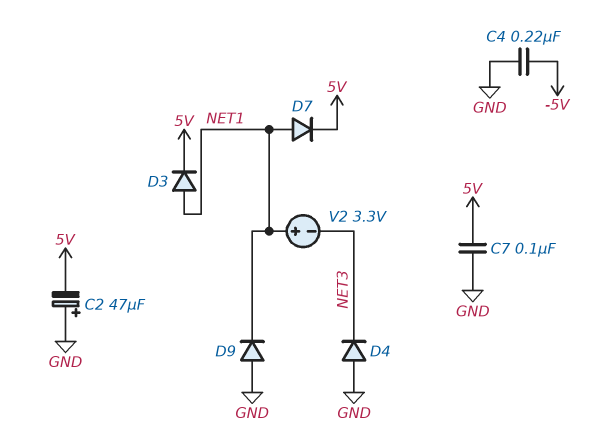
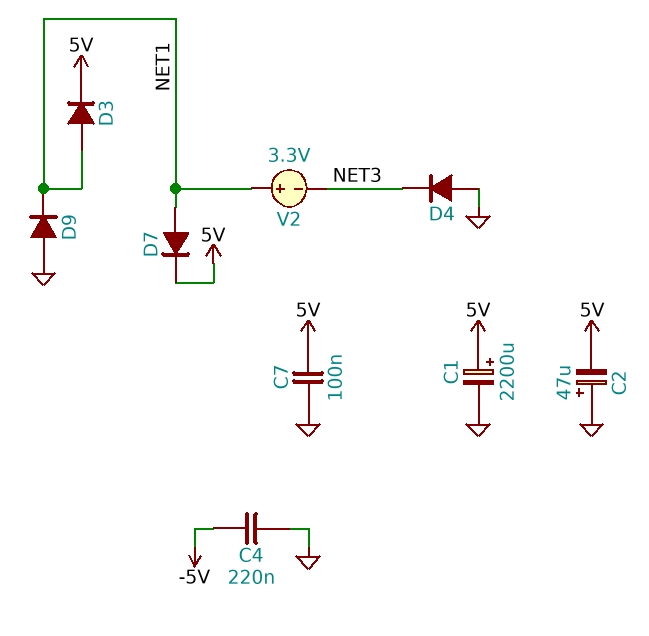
C1: none -> 2200uF (plus 5V, minus GND)

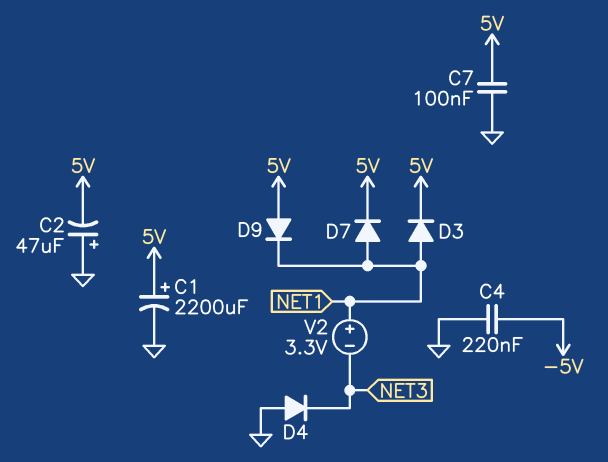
D9: diode (A GND, K NET1) -> diode (A 5V, K NET1)

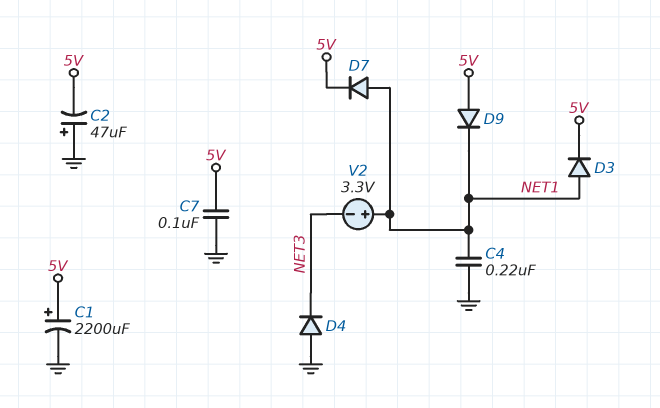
C4: 220nF (-5V, GND) -> 220nF (GND, NET1)

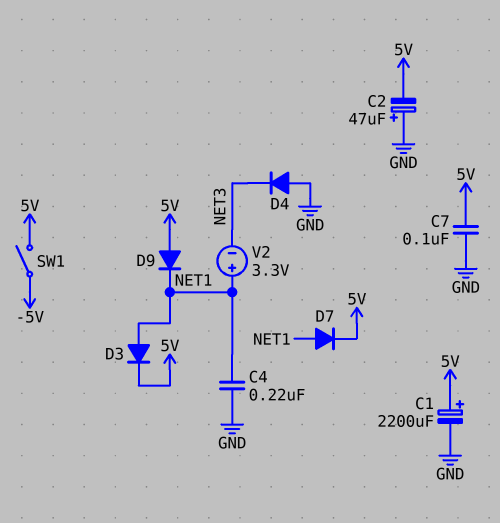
SW1: none -> switch (-5V, 5V)

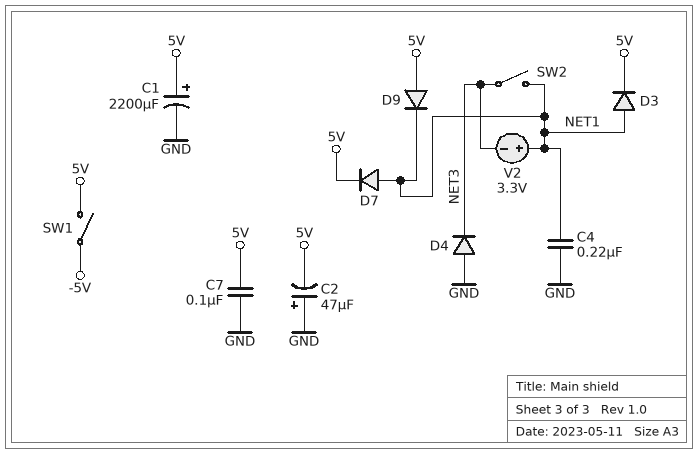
SW2: none -> switch (NET1, NET3)

